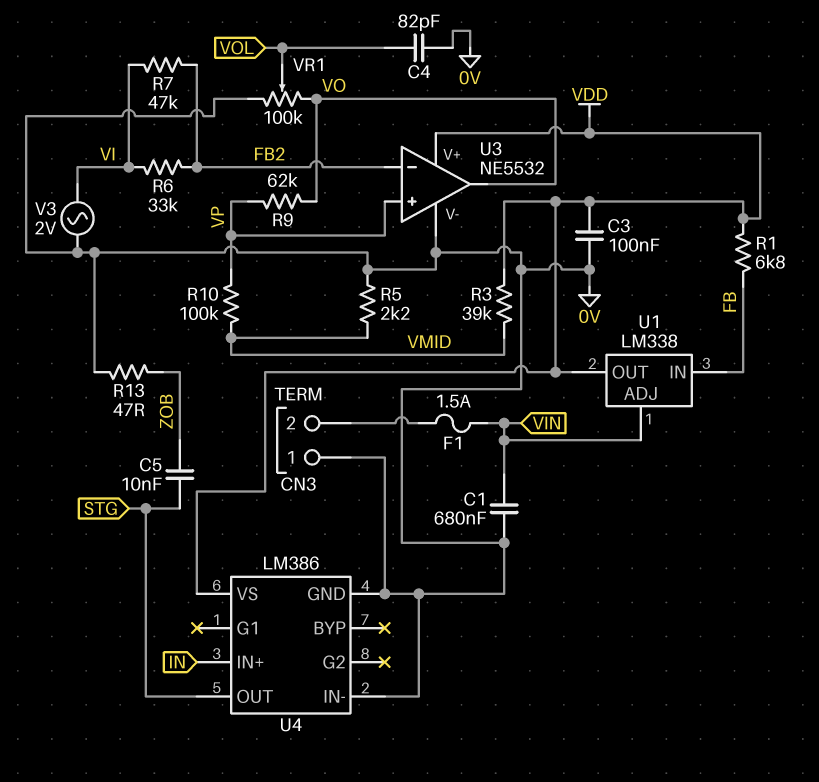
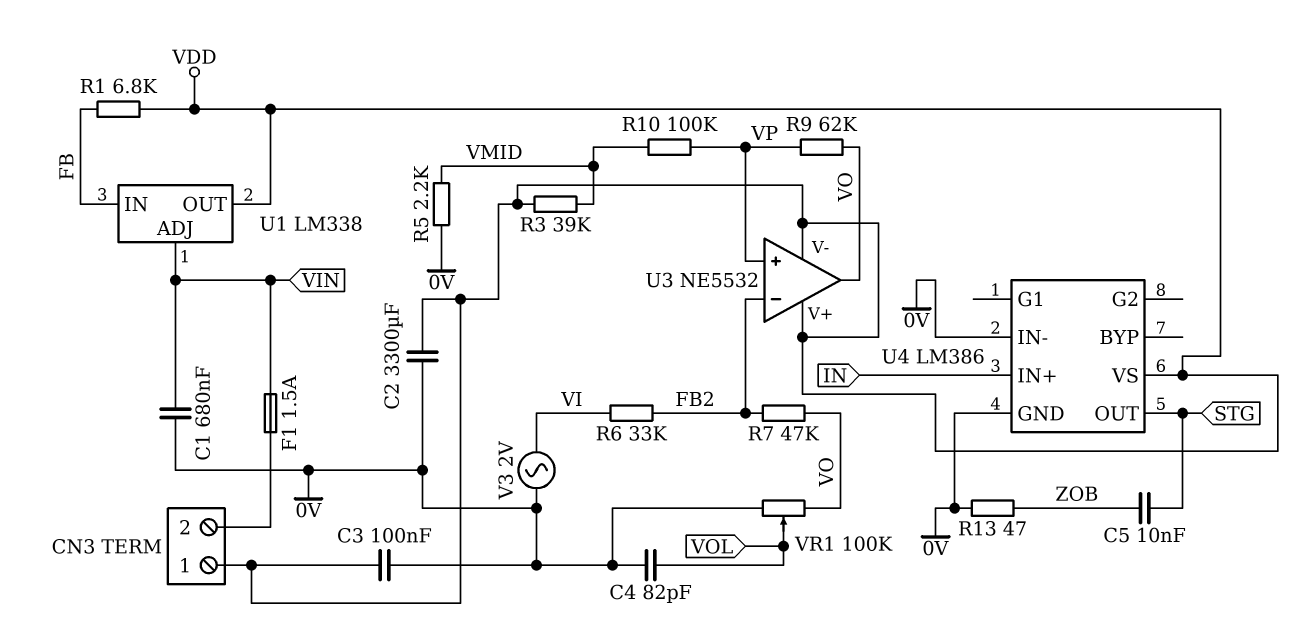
C2: none -> 3300uF (0V, VDD)
CN3 pin 1: 0V -> VDD
R7: 47k (FB2, VI) -> 47k (FB2, VO)
U3 pin V-: 0V -> VDD

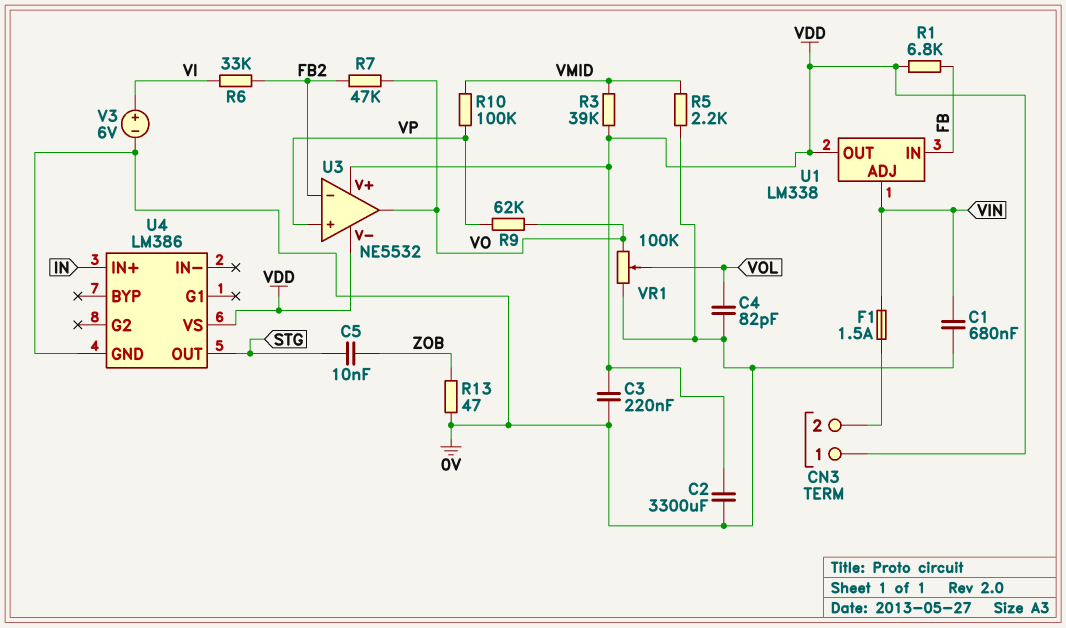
C3: 100nF (0V, VDD) -> 220nF (0V, VDD)
U4 pin IN-: 0V -> none
V3: AC 2V (0V, VI) -> 6V (plus VI, minus 0V)

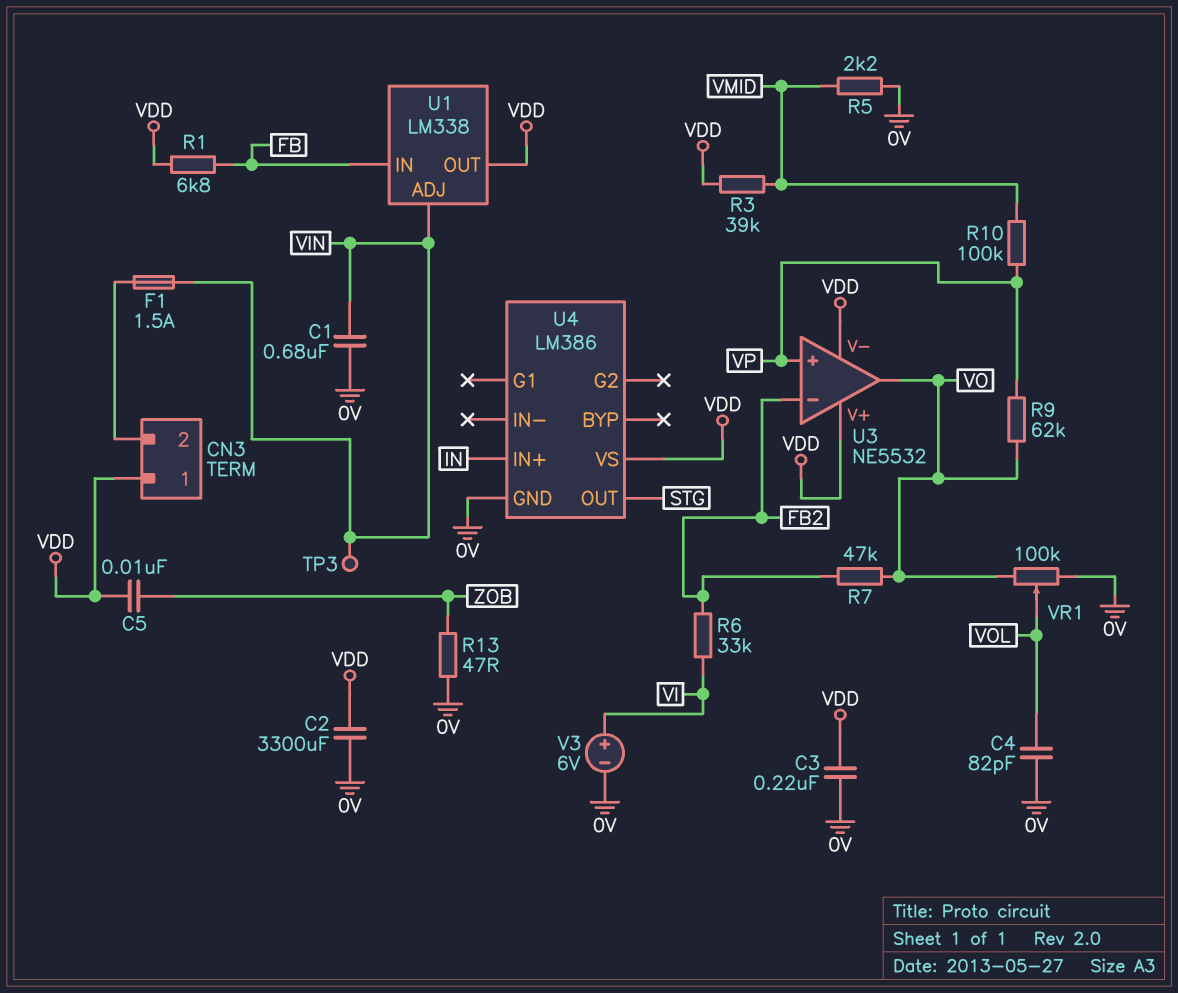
C5: 10nF (STG, ZOB) -> 10nF (VDD, ZOB)
TP3: none -> test point (VIN)

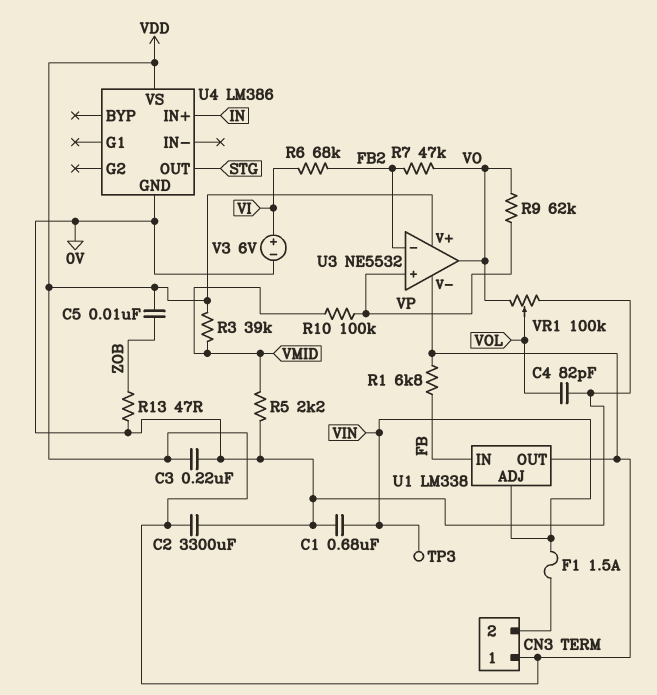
R6: 33k (FB2, VI) -> 68k (FB2, VI)

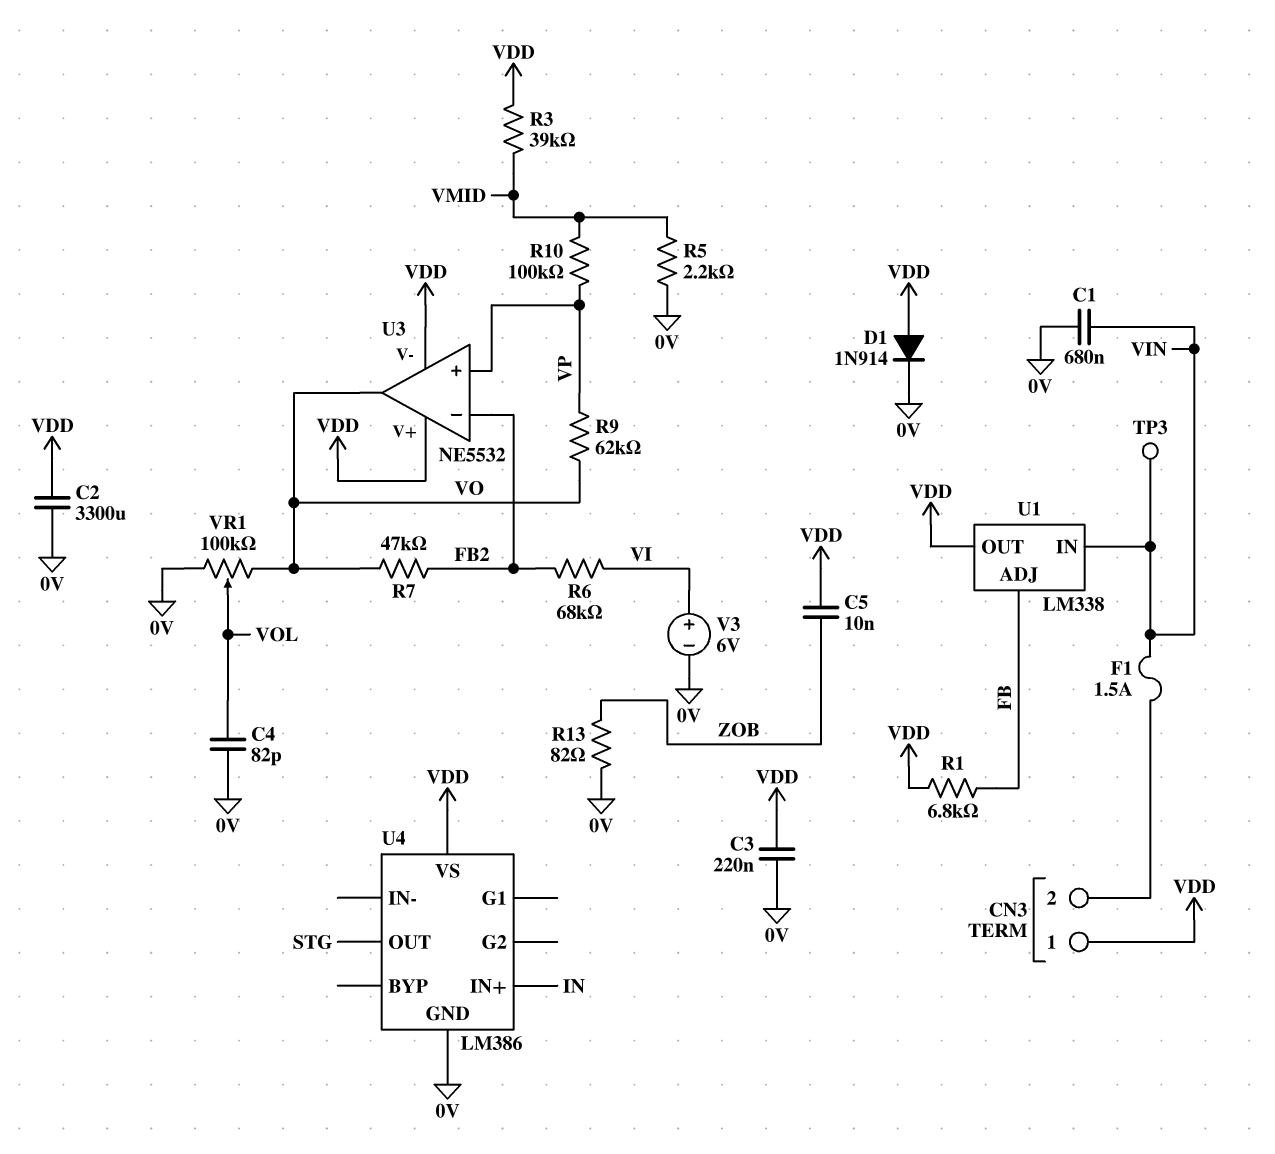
D1: none -> diode 1N914 (A VDD, K 0V)
R13: 47 (0V, ZOB) -> 82 (0V, ZOB)
U1 pin ADJ: VIN -> FB
U1 pin IN: FB -> VIN

